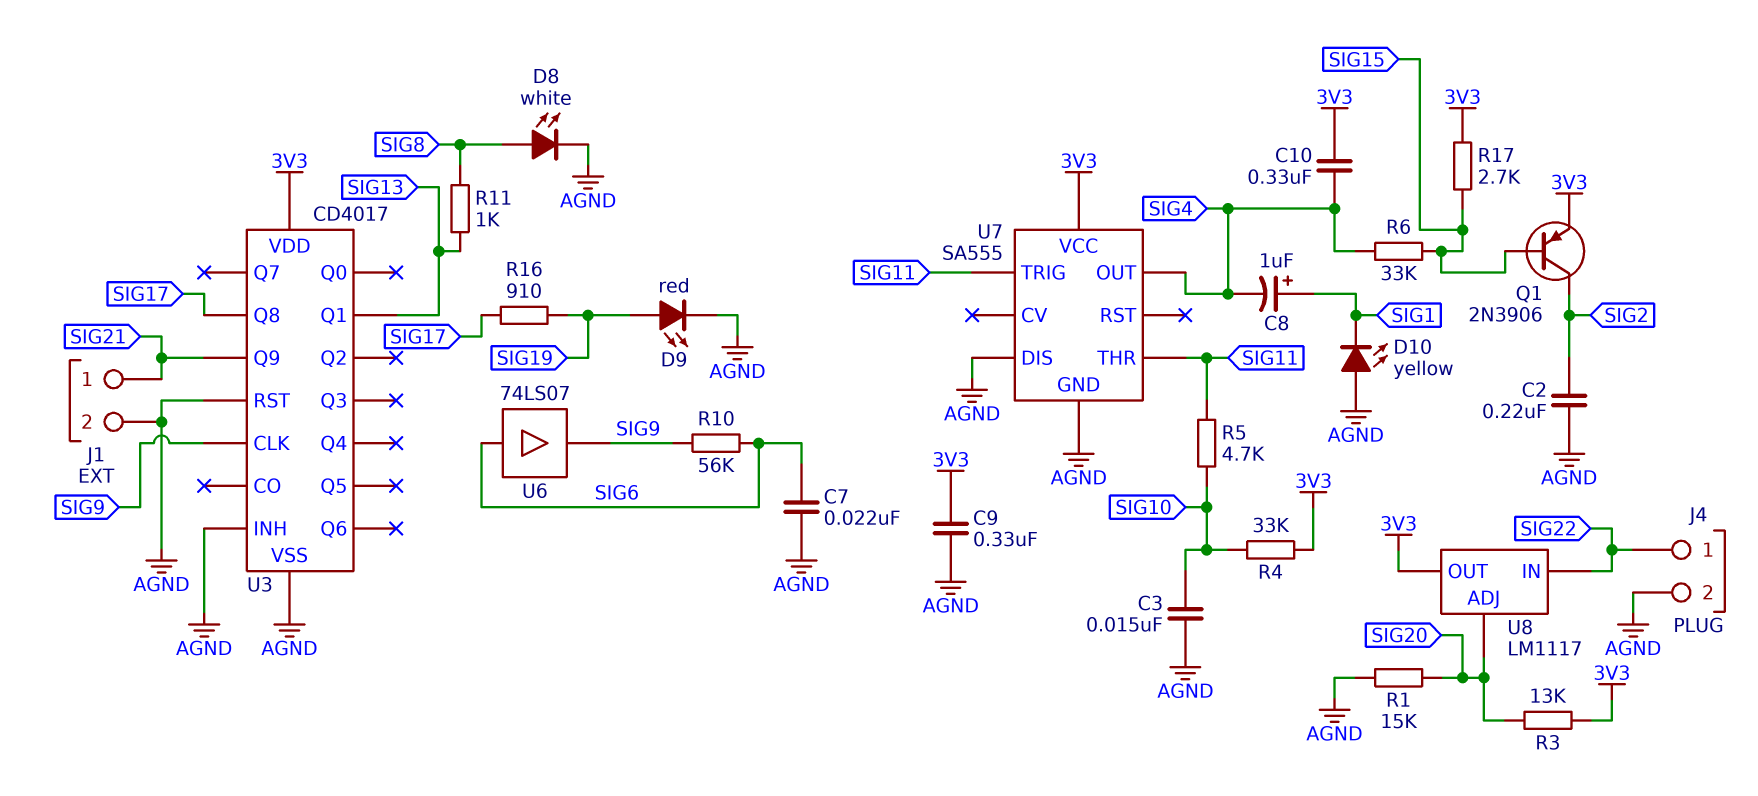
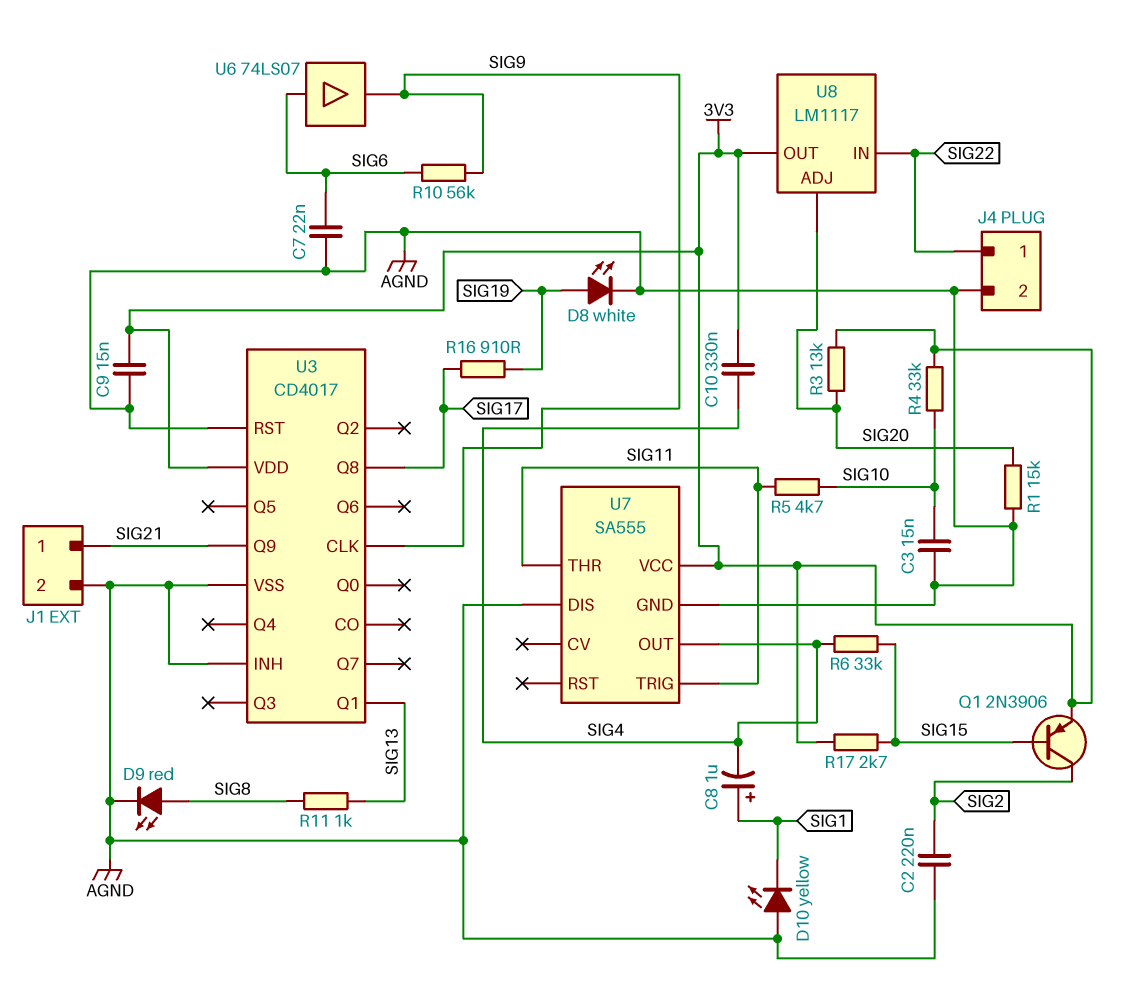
C9: 330nF (3V3, AGND) -> 15nF (3V3, AGND)
D8: LED white (A SIG8, K AGND) -> LED white (A SIG19, K AGND)
D9: LED red (A SIG19, K AGND) -> LED red (A SIG8, K AGND)

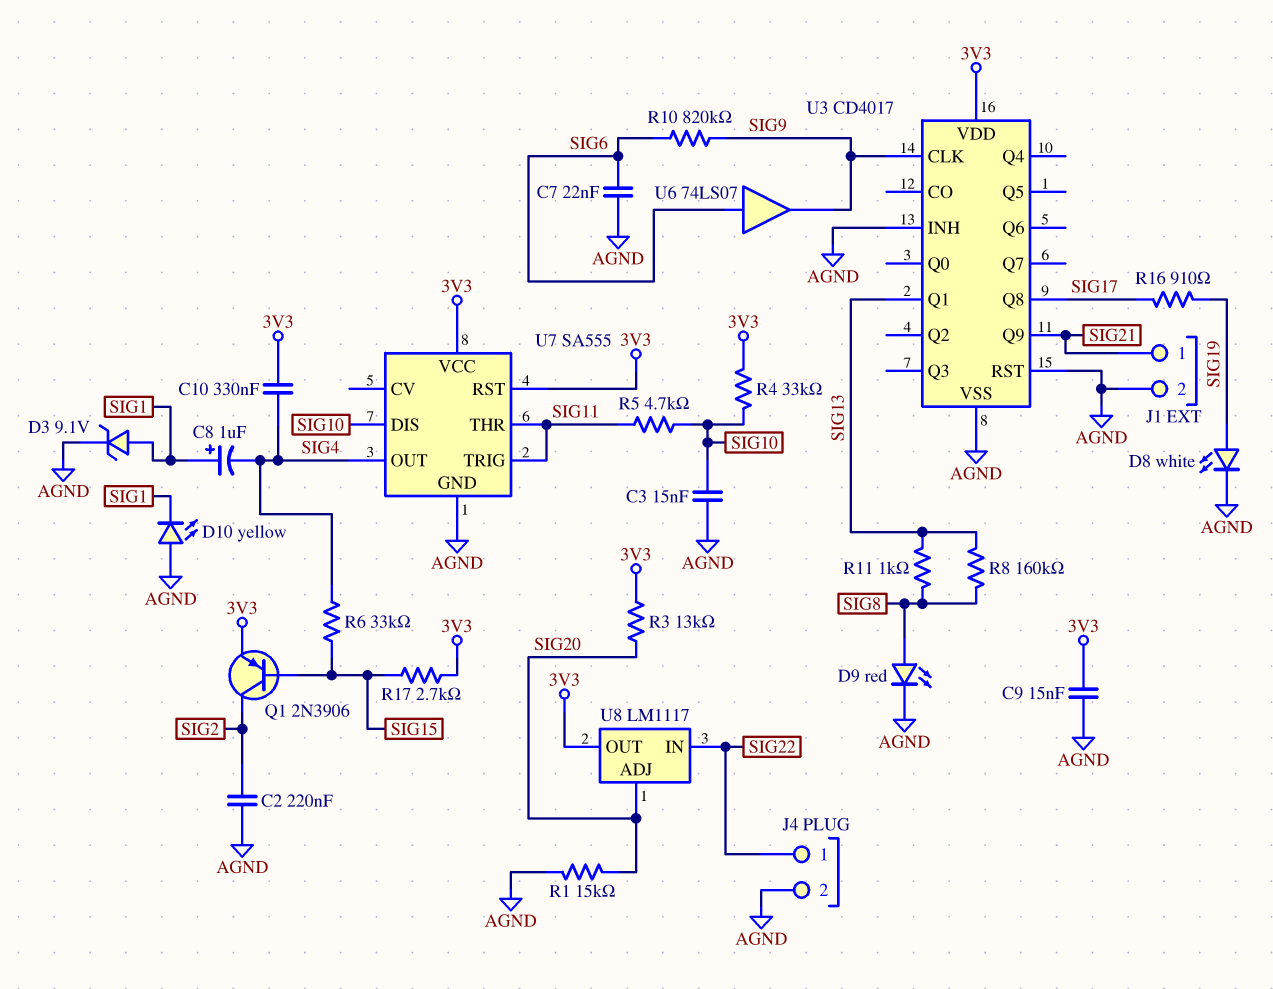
D3: none -> zener 9.1V (A SIG1, K AGND)
R8: none -> 160k (SIG8, SIG13)
R10: 56k (SIG6, SIG9) -> 820k (SIG6, SIG9)
U7 pin DIS: AGND -> SIG10
U7 pin RST: none -> 3V3

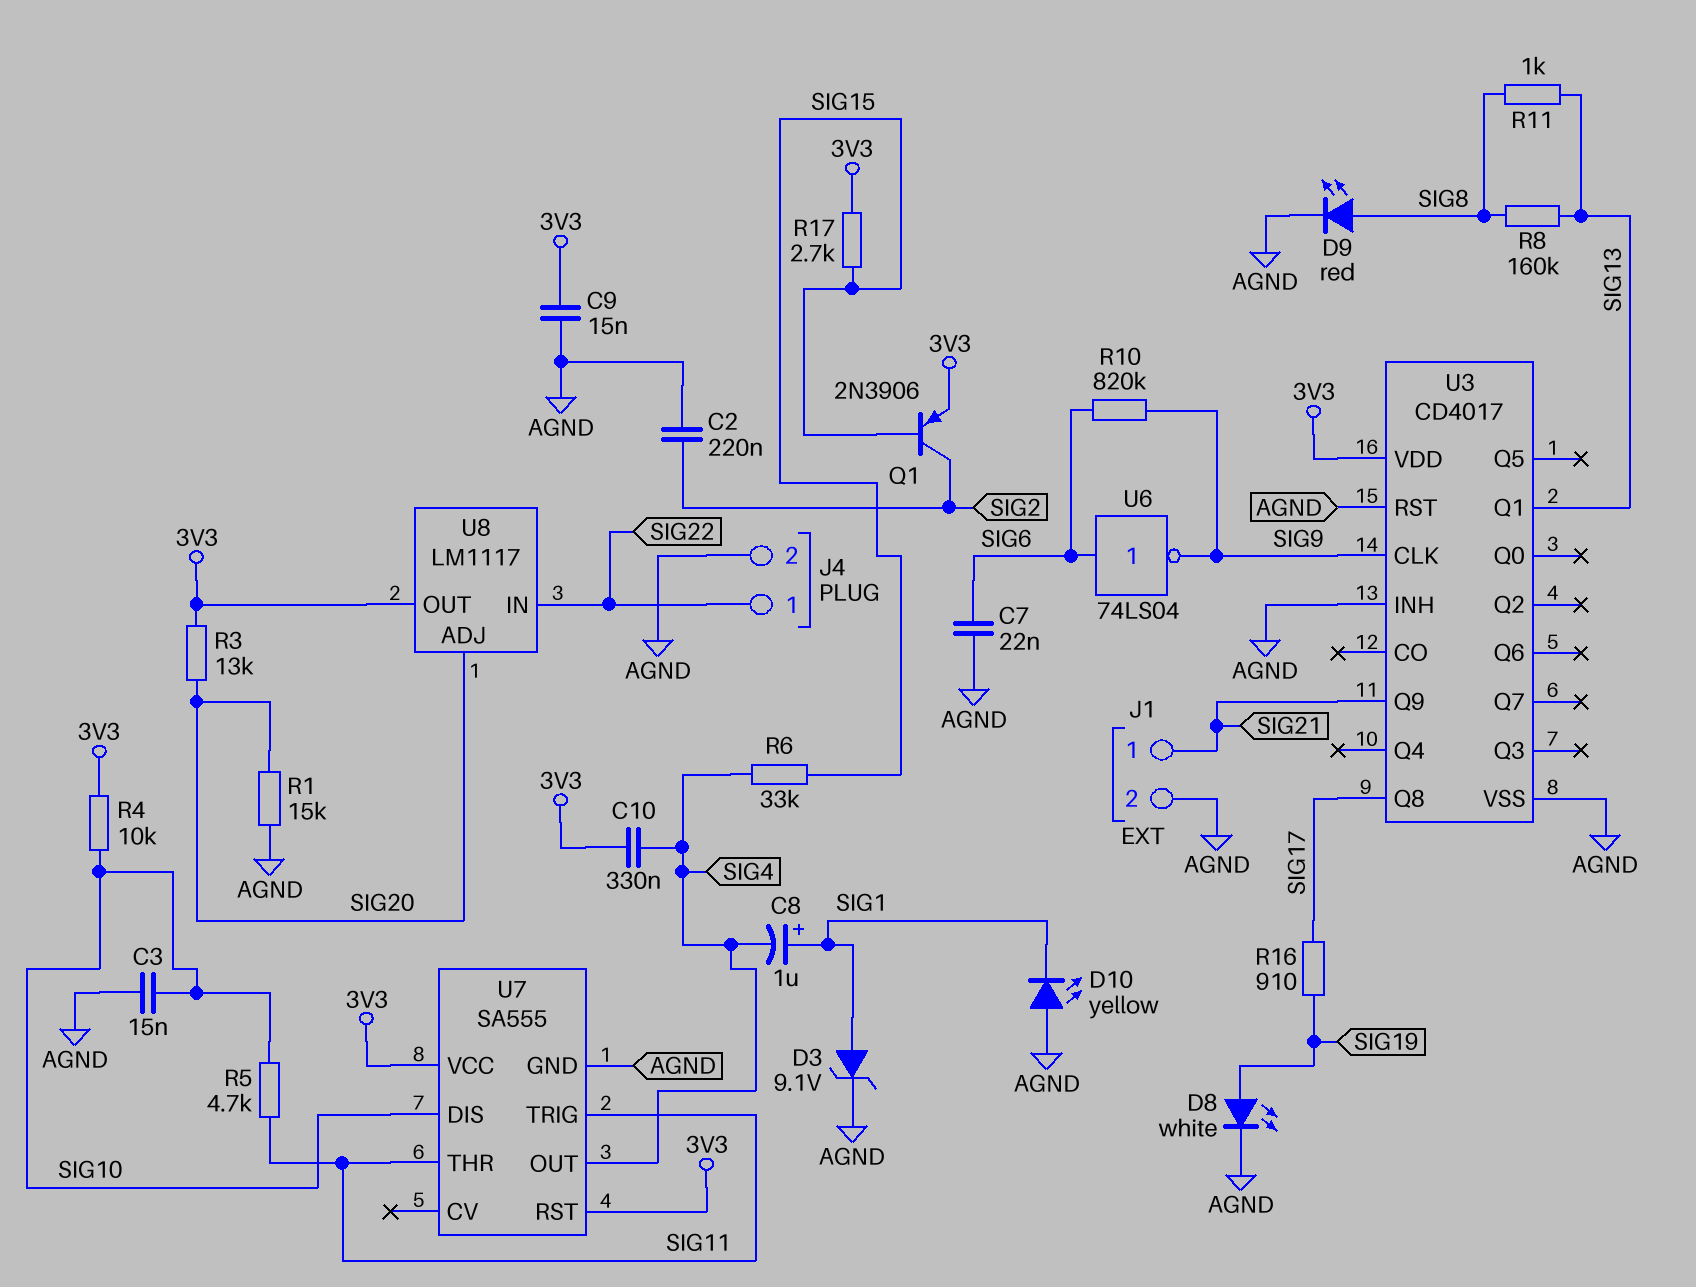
R4: 33k (3V3, SIG10) -> 10k (3V3, SIG10)
U6: buffer 74LS07 (in SIG6, out SIG9) -> NOT 74LS04 (in SIG6, out SIG9)

